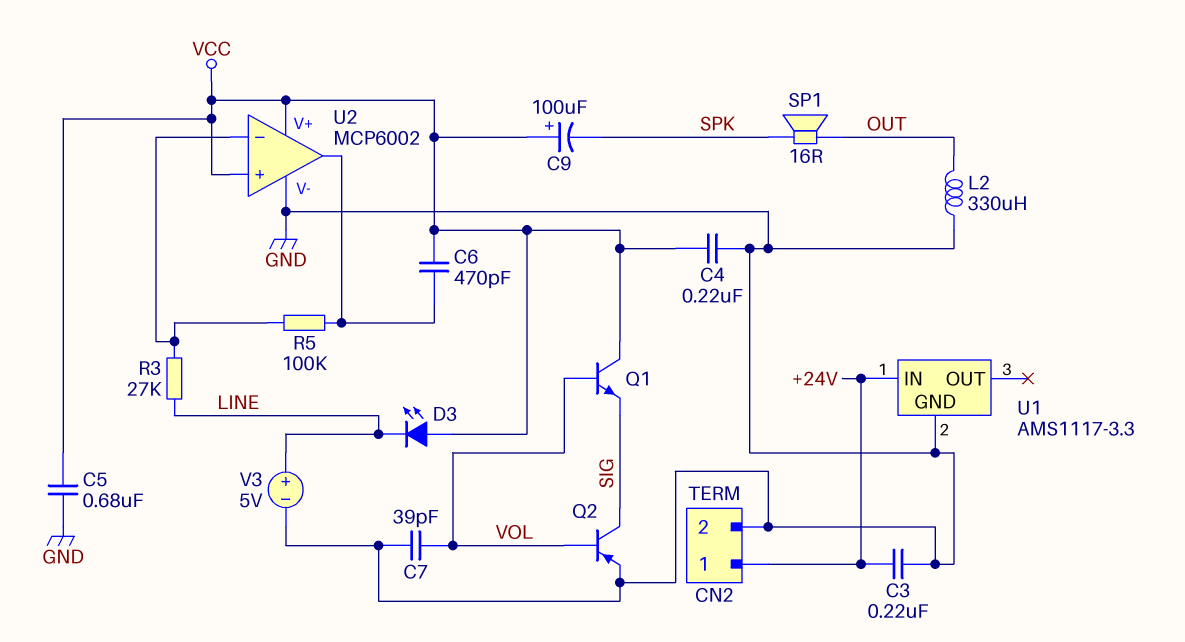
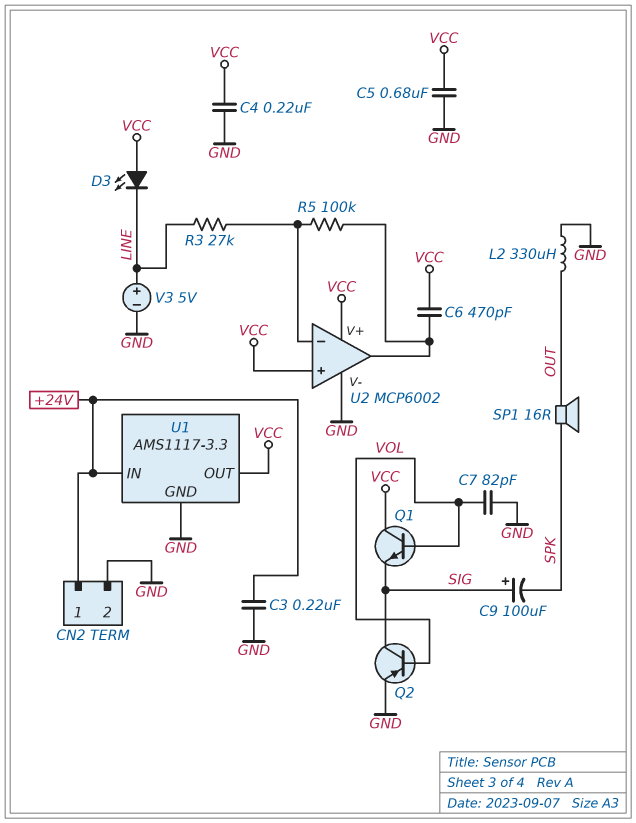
C7: 39pF (GND, VOL) -> 82pF (GND, VOL)
C9: 100uF (plus VCC, minus SPK) -> 100uF (plus SIG, minus SPK)
U1 pin OUT: none -> VCC

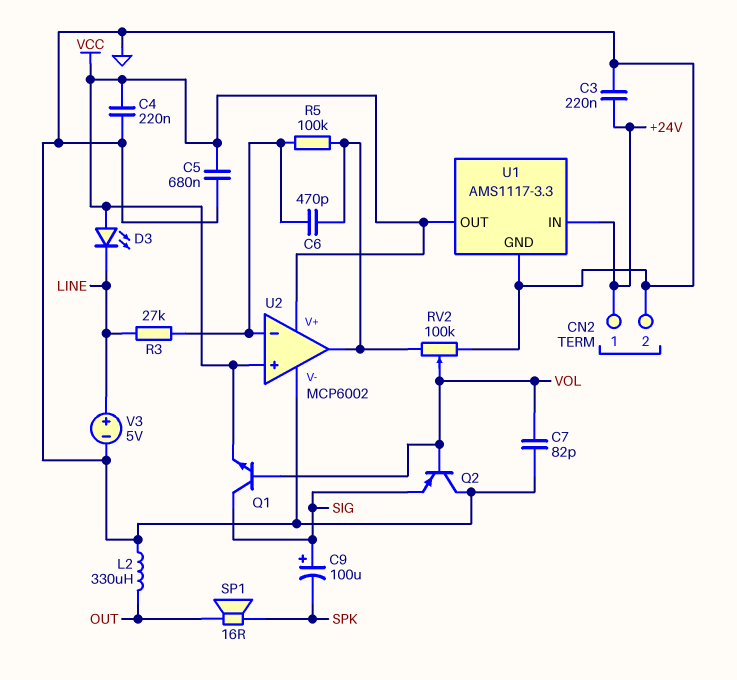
C6: 470pF (U2/out, VCC) -> 470pF (U2/in-, U2/out)
Q1: NPN (B VOL, C VCC, E SIG) -> NPN (B VOL, C SIG, E VCC)
Q2: PNP (B VOL, C SIG, E GND) -> PNP (B VOL, C GND, E SIG)
RV2: none -> 100k (GND, U2/out, wiper VOL)

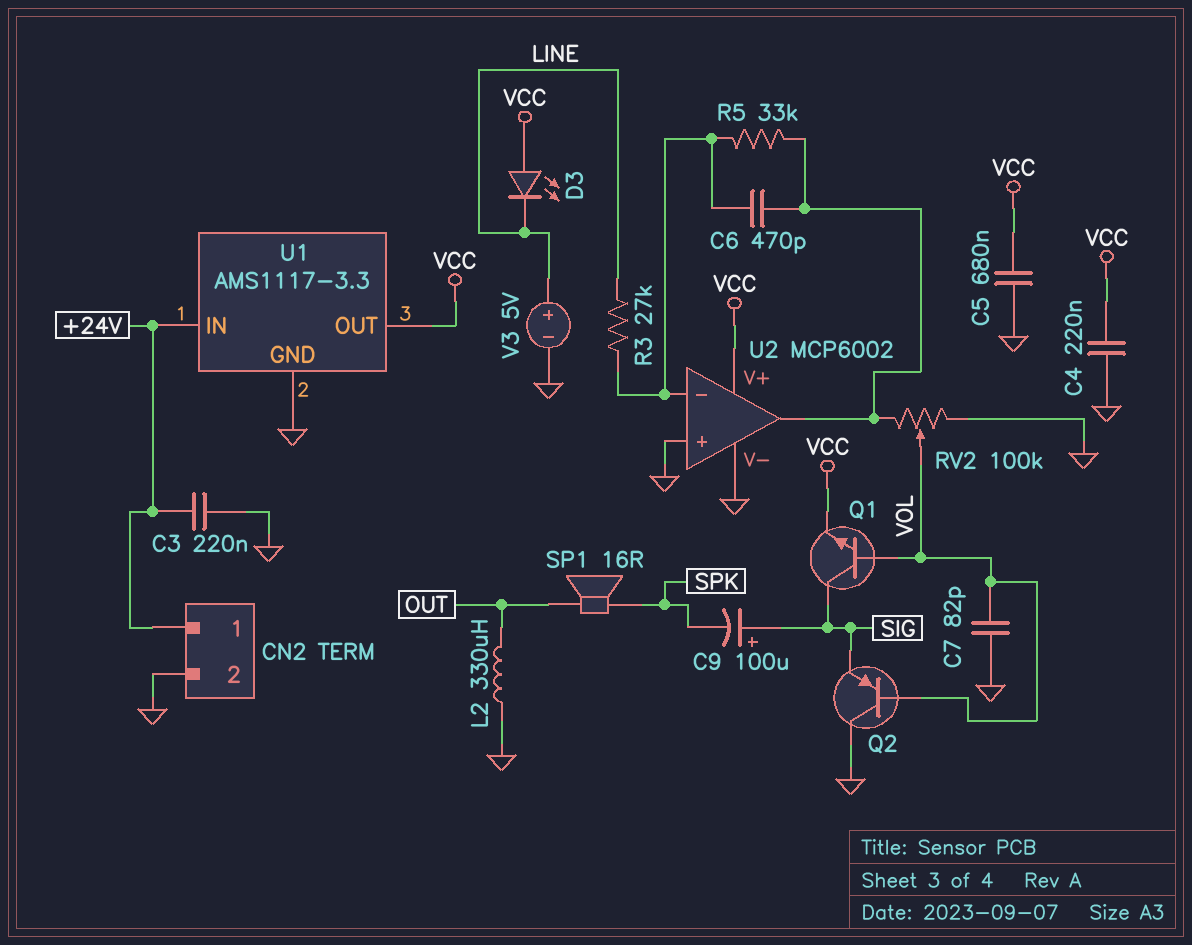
R5: 100k (U2/in-, U2/out) -> 33k (U2/in-, U2/out)
U2 pin in+: VCC -> GND

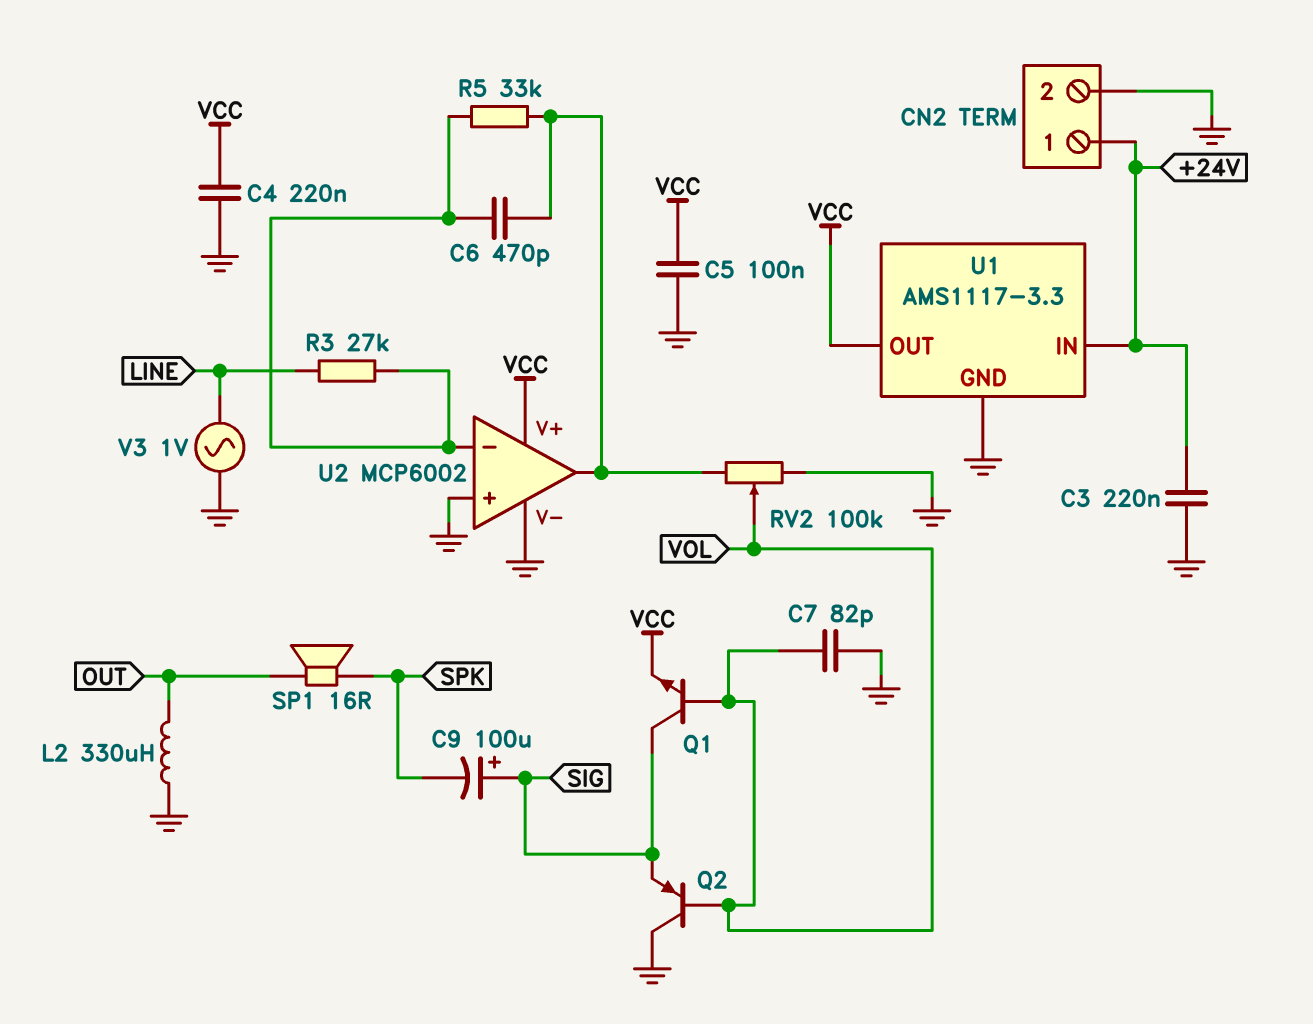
C5: 680nF (GND, VCC) -> 100nF (GND, VCC)
D3: LED (A VCC, K LINE) -> none
V3: 5V (plus LINE, minus GND) -> AC 1V (GND, LINE)

